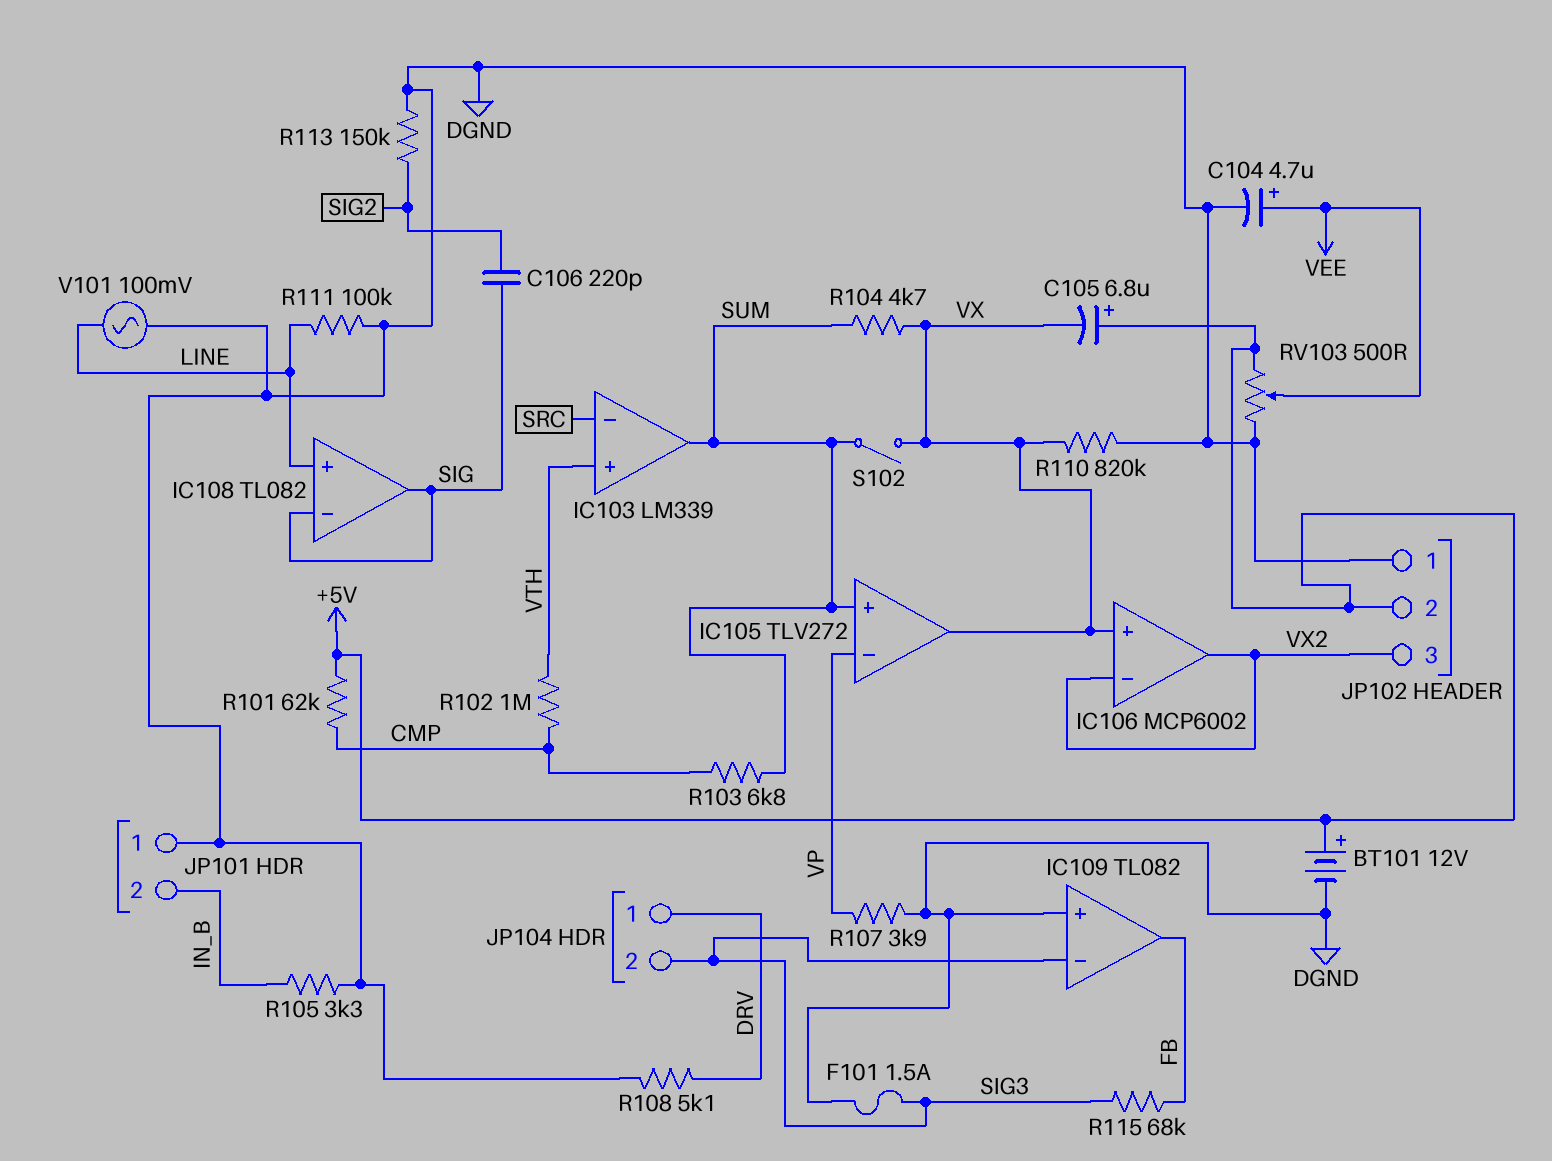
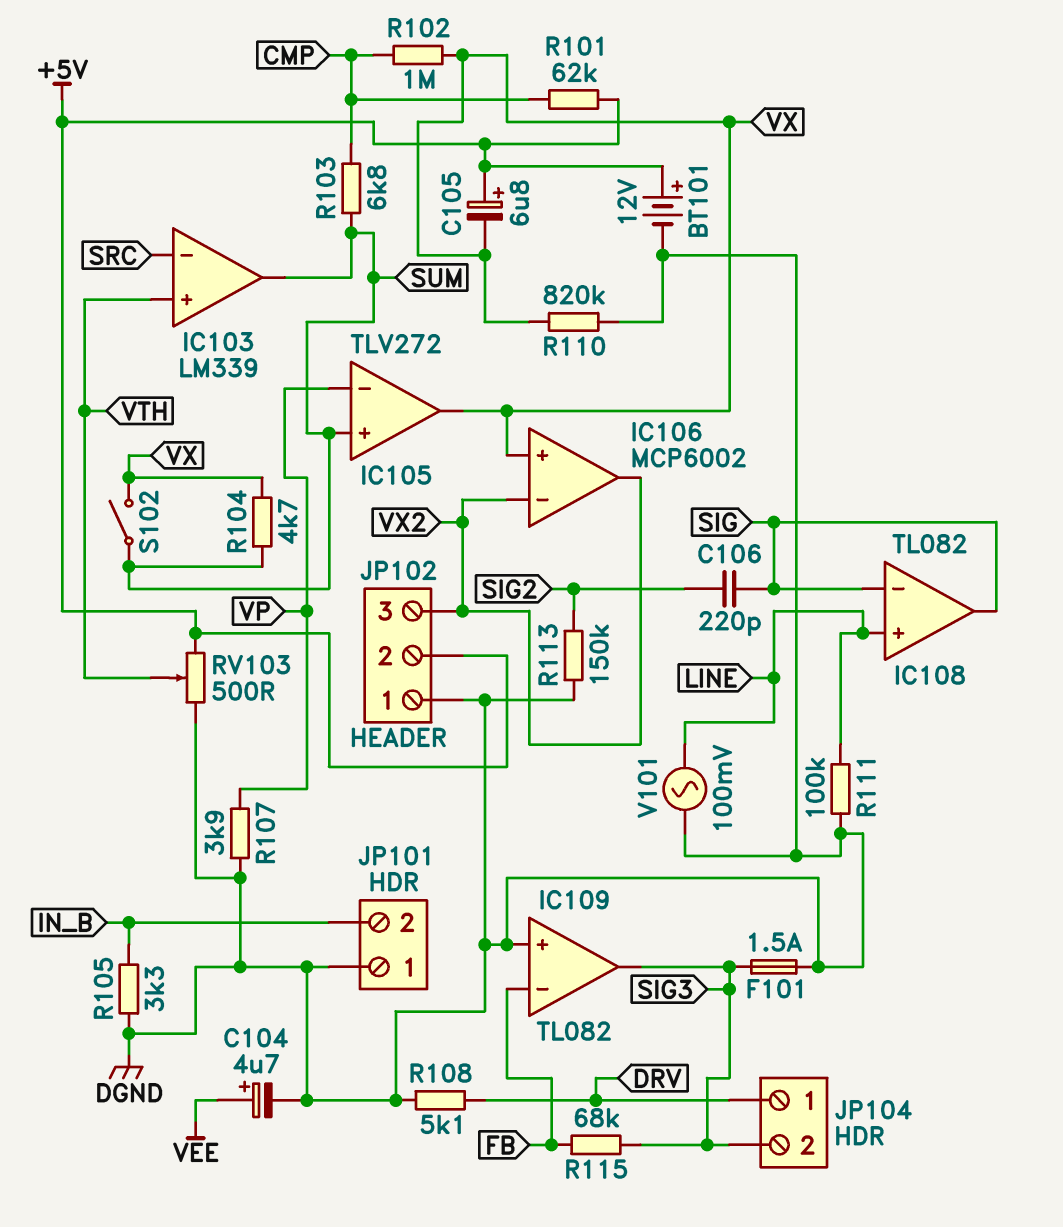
IC109 pin in-: SIG3 -> FB
IC109 pin out: FB -> SIG3
R102: 1M (CMP, VTH) -> 1M (CMP, VX)
RV103: 500 (+5V, DGND, wiper VEE) -> 500 (+5V, DGND, wiper VTH)

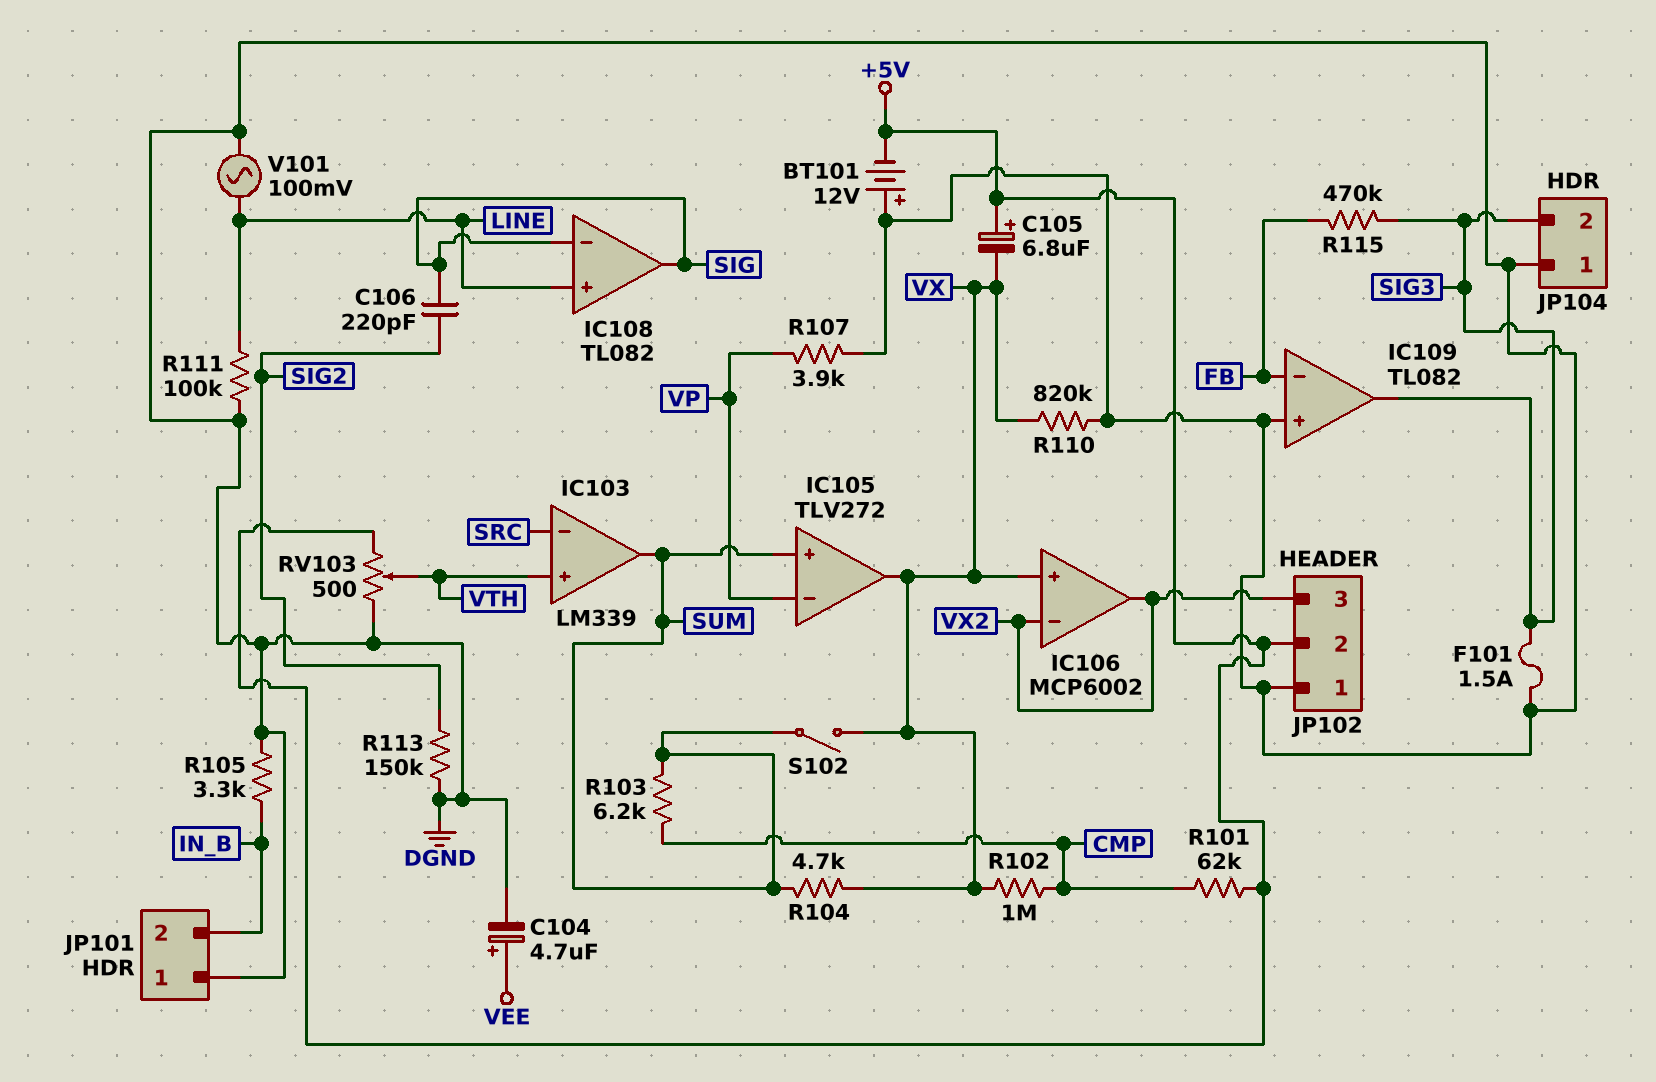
BT101: 12V (plus +5V, minus DGND) -> 12V (plus DGND, minus +5V)
JP104 pin 1: DRV -> DGND
R103: 6.8k (CMP, SUM) -> 6.2k (CMP, SUM)
R108: 5.1k (DGND, DRV) -> none
R115: 68k (FB, SIG3) -> 470k (FB, SIG3)

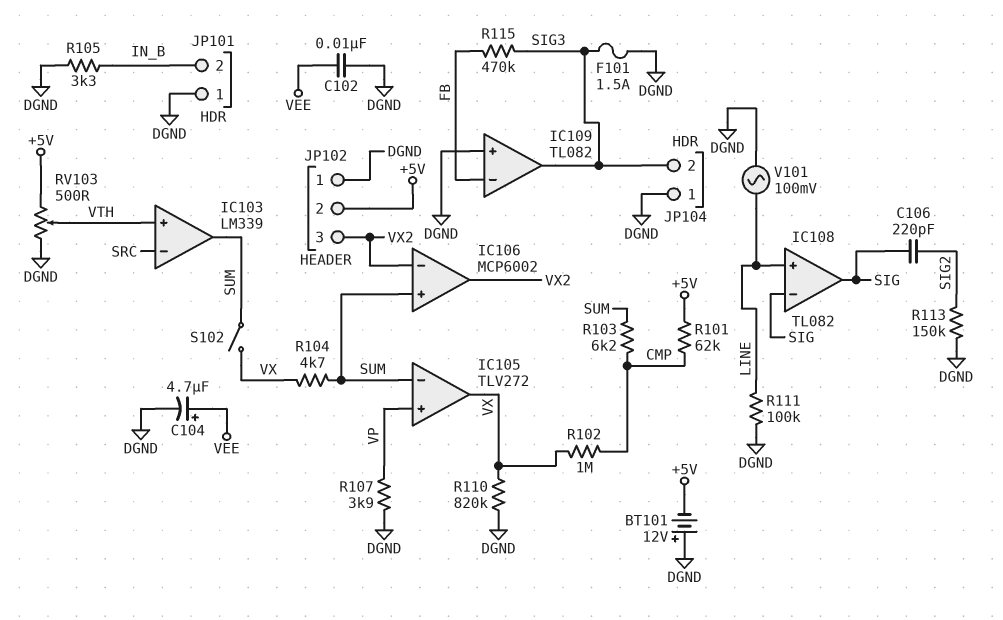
C102: none -> 10nF (DGND, VEE)
C105: 6.8uF (plus +5V, minus VX) -> none
IC105 pin in+: SUM -> VP
IC105 pin in-: VP -> SUM
IC106 pin in+: VX -> SUM

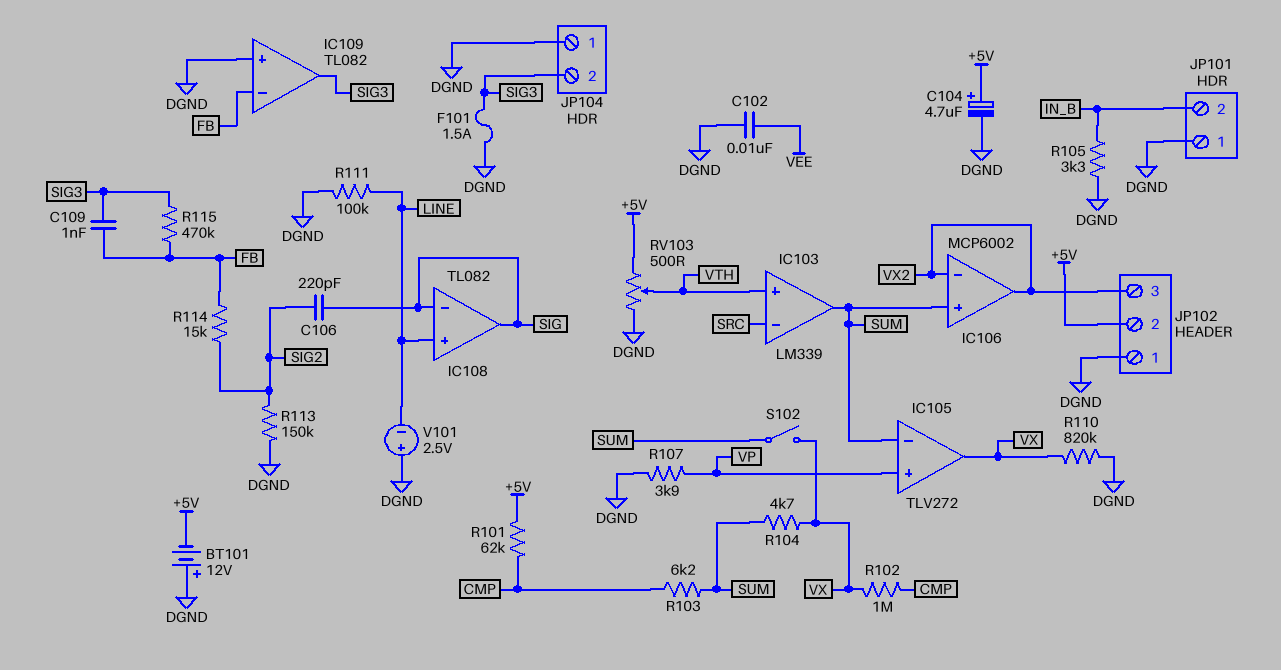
C104: 4.7uF (plus VEE, minus DGND) -> 4.7uF (plus +5V, minus DGND)
C109: none -> 1nF (FB, SIG3)
R114: none -> 15k (FB, SIG2)
V101: AC 100mV (DGND, LINE) -> 2.5V (plus DGND, minus LINE)

